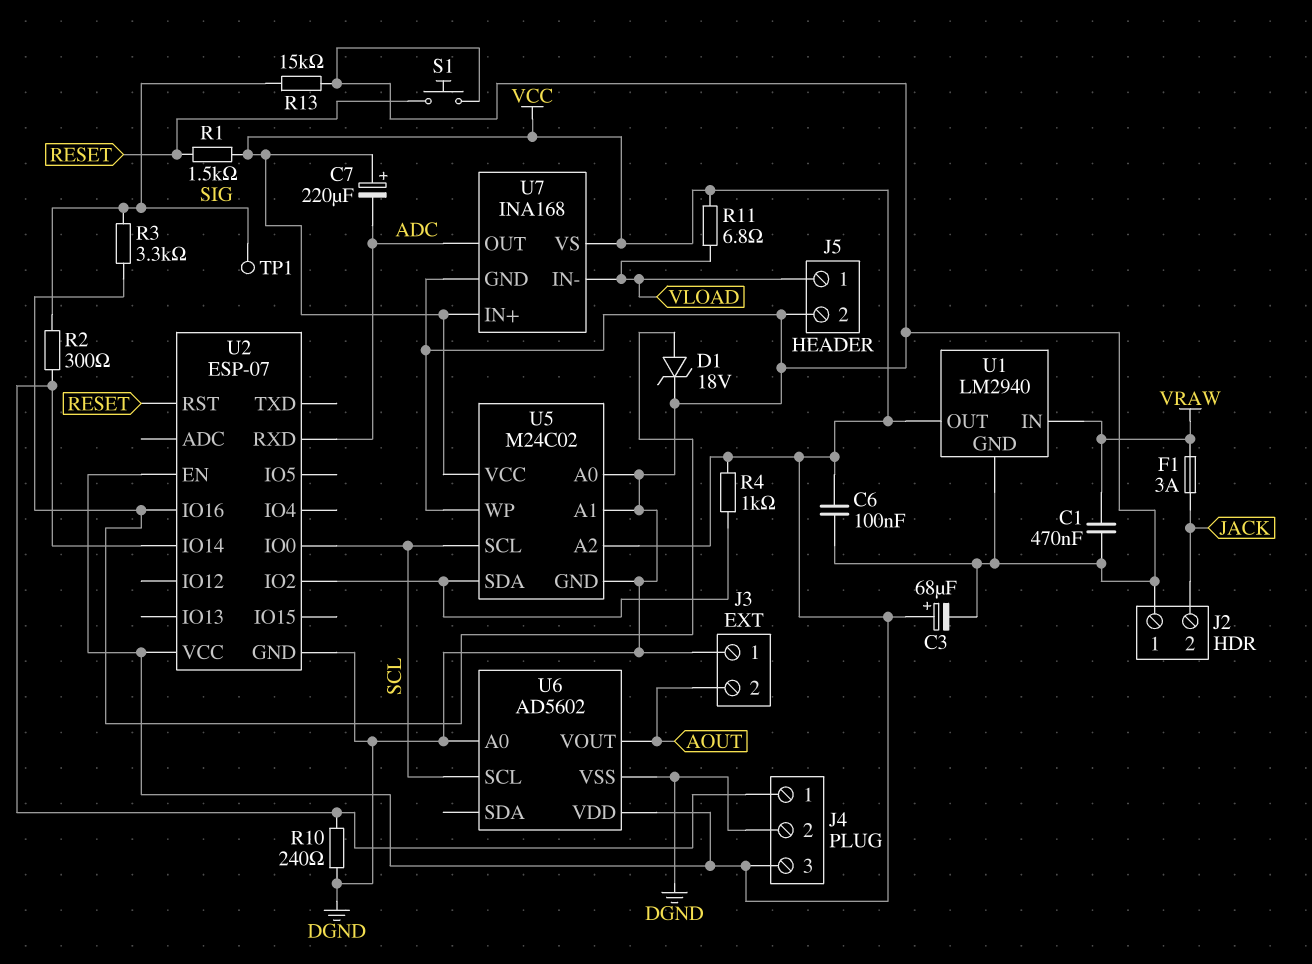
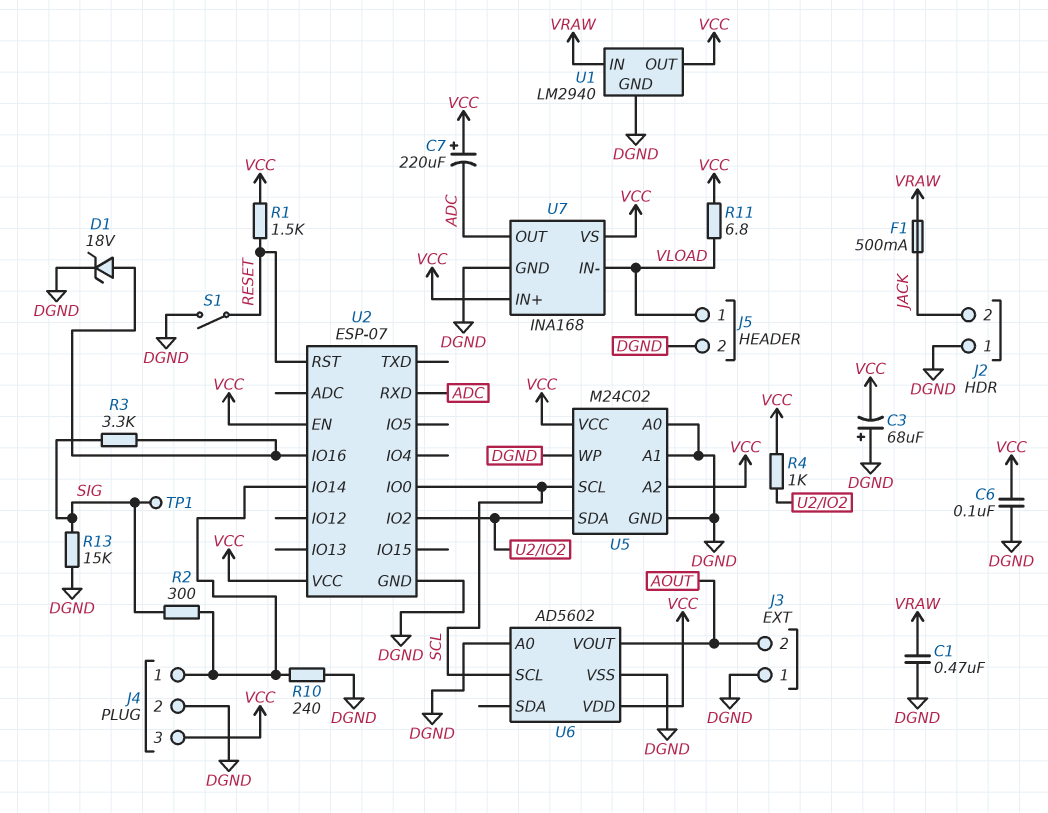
C3: 68uF (plus VCC, minus DGND) -> 68uF (plus DGND, minus VCC)
F1: 3A (JACK, VRAW) -> 500mA (JACK, VRAW)
S1: button (DGND, RESET) -> switch (DGND, RESET)

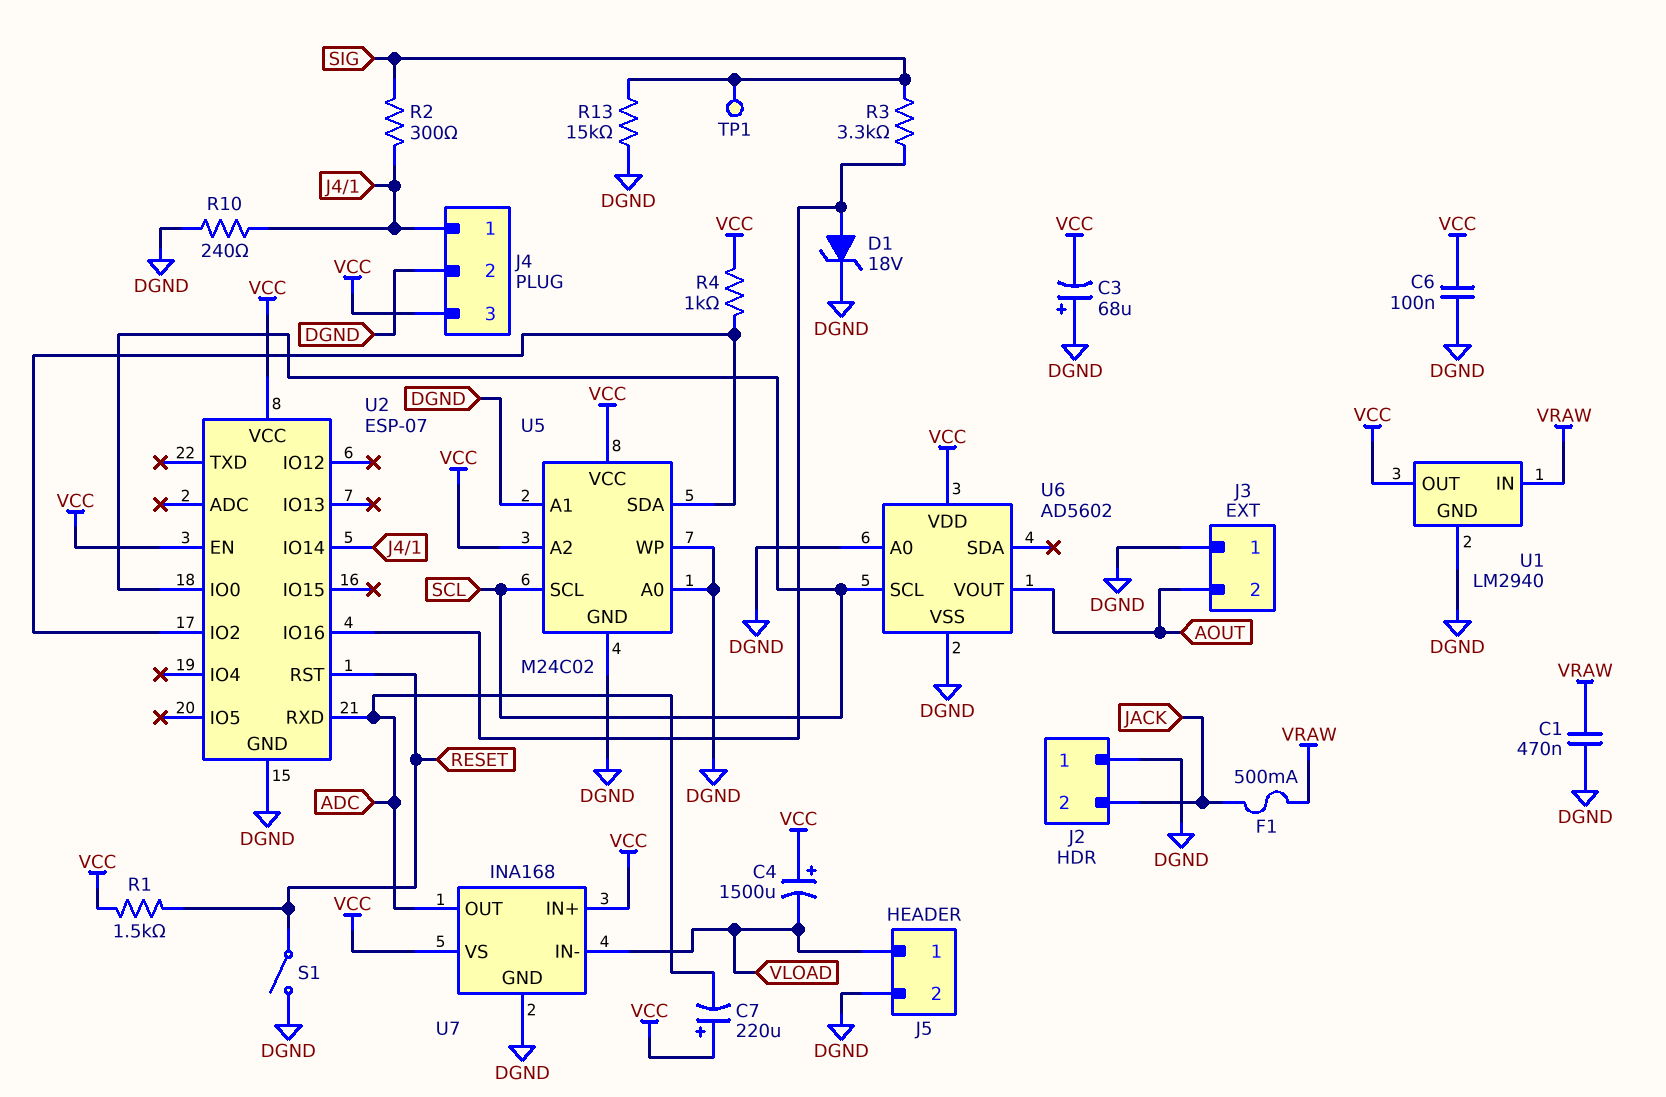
C4: none -> 1500uF (plus VCC, minus VLOAD)
R11: 6.8 (VCC, VLOAD) -> none

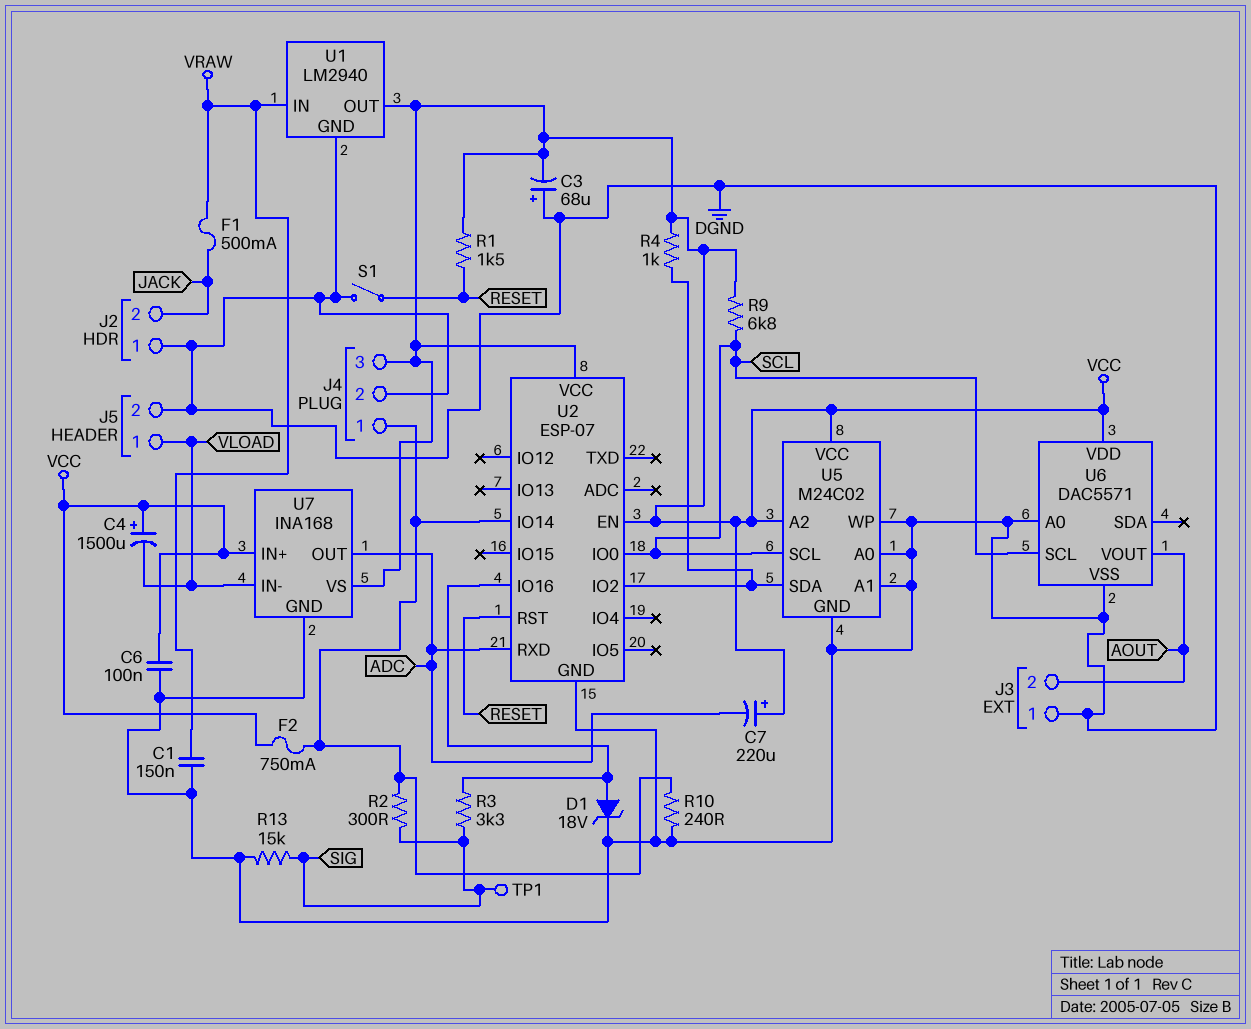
C1: 470nF (DGND, VRAW) -> 150nF (DGND, VRAW)
F2: none -> 750mA (J4/1, VCC)
R9: none -> 6.8k (SCL, VCC)
U6: AD5602 -> DAC5571

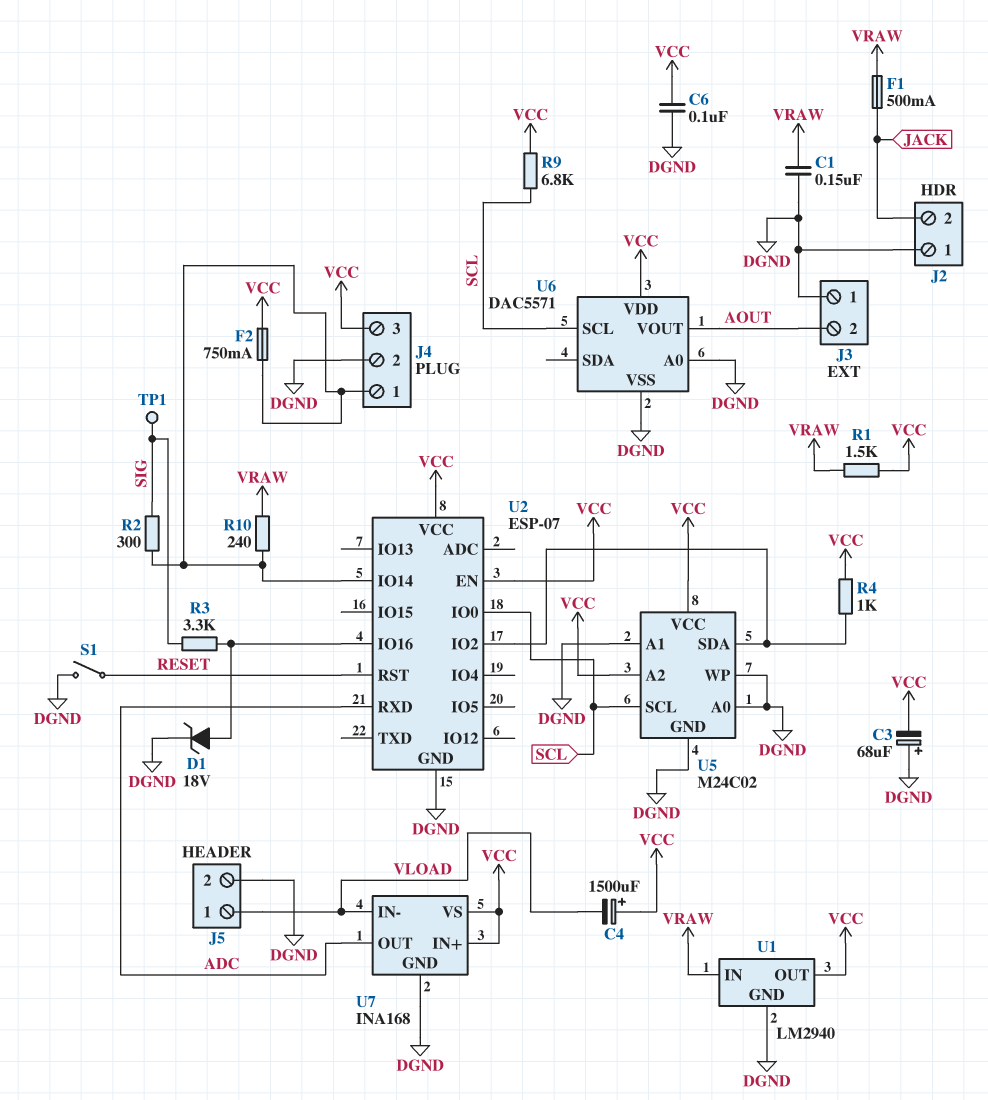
C7: 220uF (plus VCC, minus ADC) -> none
R1: 1.5k (RESET, VCC) -> 1.5k (VCC, VRAW)
R10: 240 (DGND, J4/1) -> 240 (J4/1, VRAW)
R13: 15k (DGND, SIG) -> none

